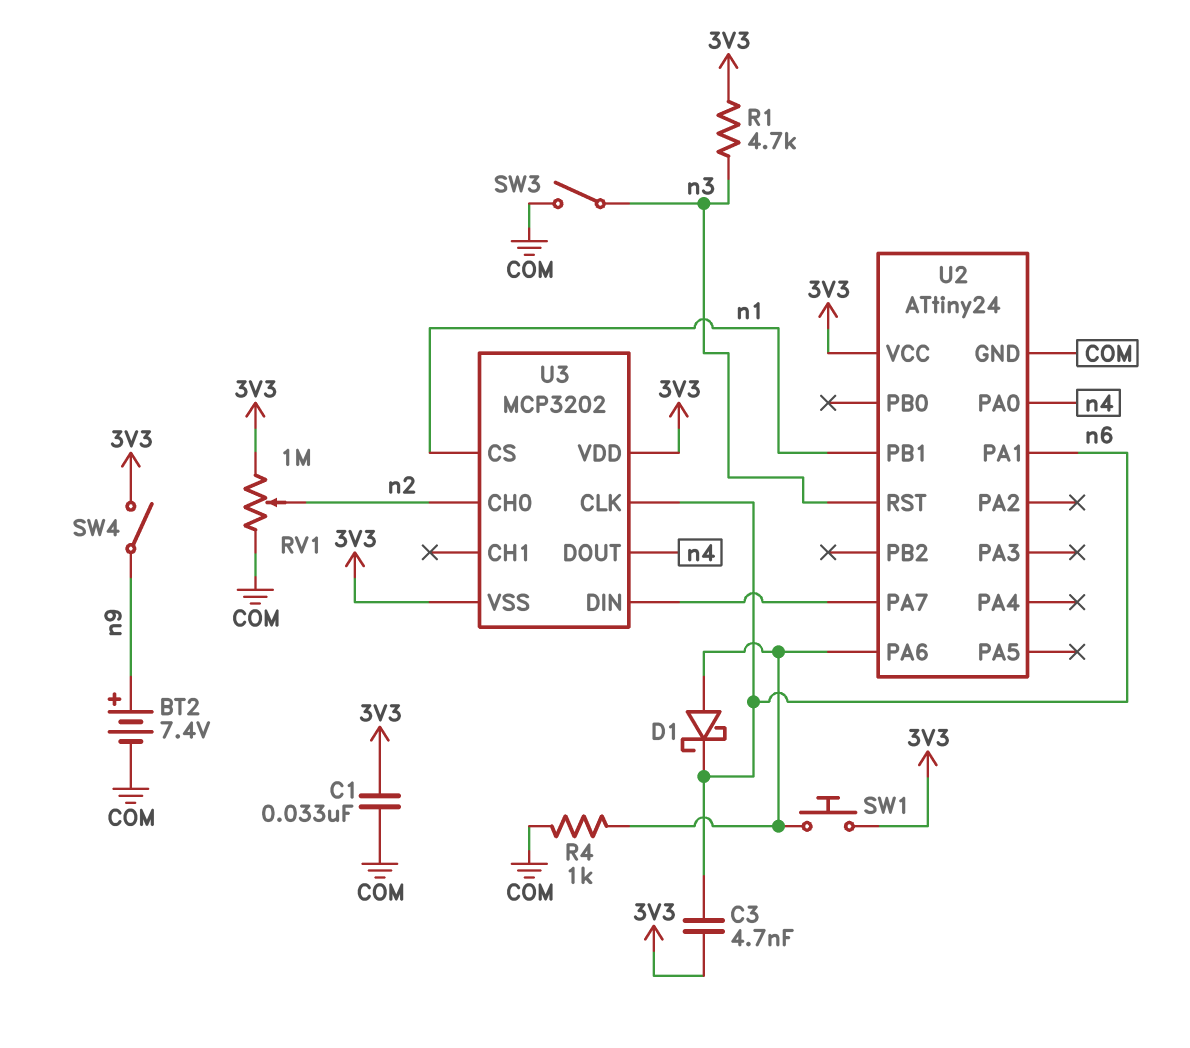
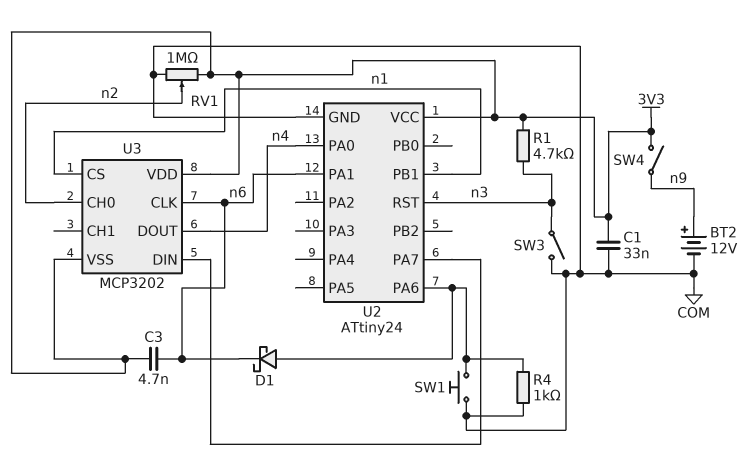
BT2: 7.4V (plus n9, minus COM) -> 12V (plus n9, minus COM)
SW1: button (3V3, U2/PA6) -> button (COM, U2/PA6)

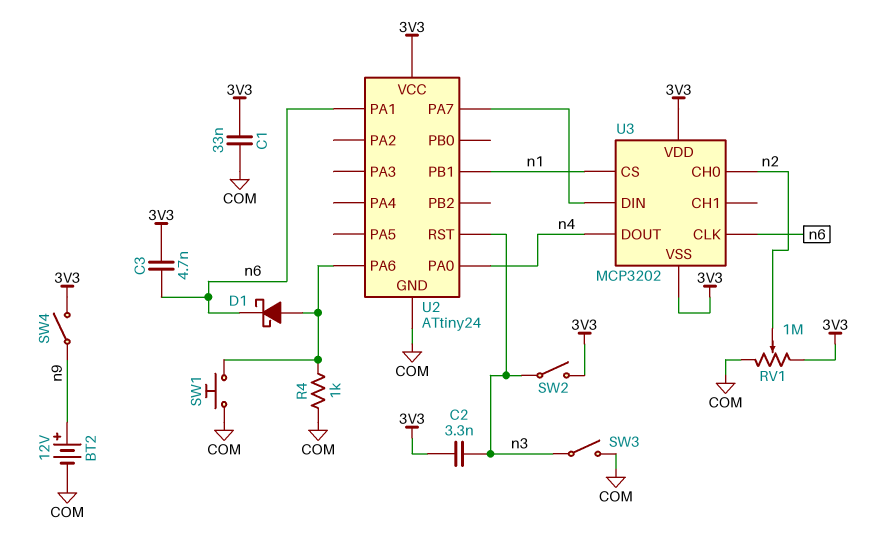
C2: none -> 3.3nF (3V3, n3)
R1: 4.7k (3V3, n3) -> none
SW2: none -> switch (3V3, n3)

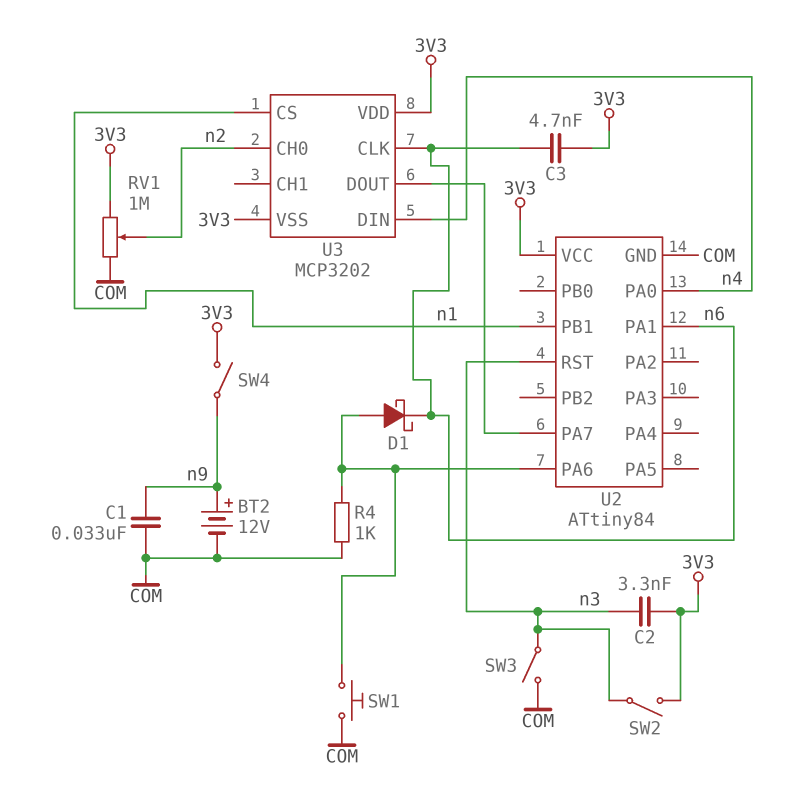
C1: 33nF (3V3, COM) -> 33nF (COM, n9)
U2: ATtiny24 -> ATtiny84
U3 pin DIN: U2/PA7 -> n4
U3 pin DOUT: n4 -> U2/PA7

